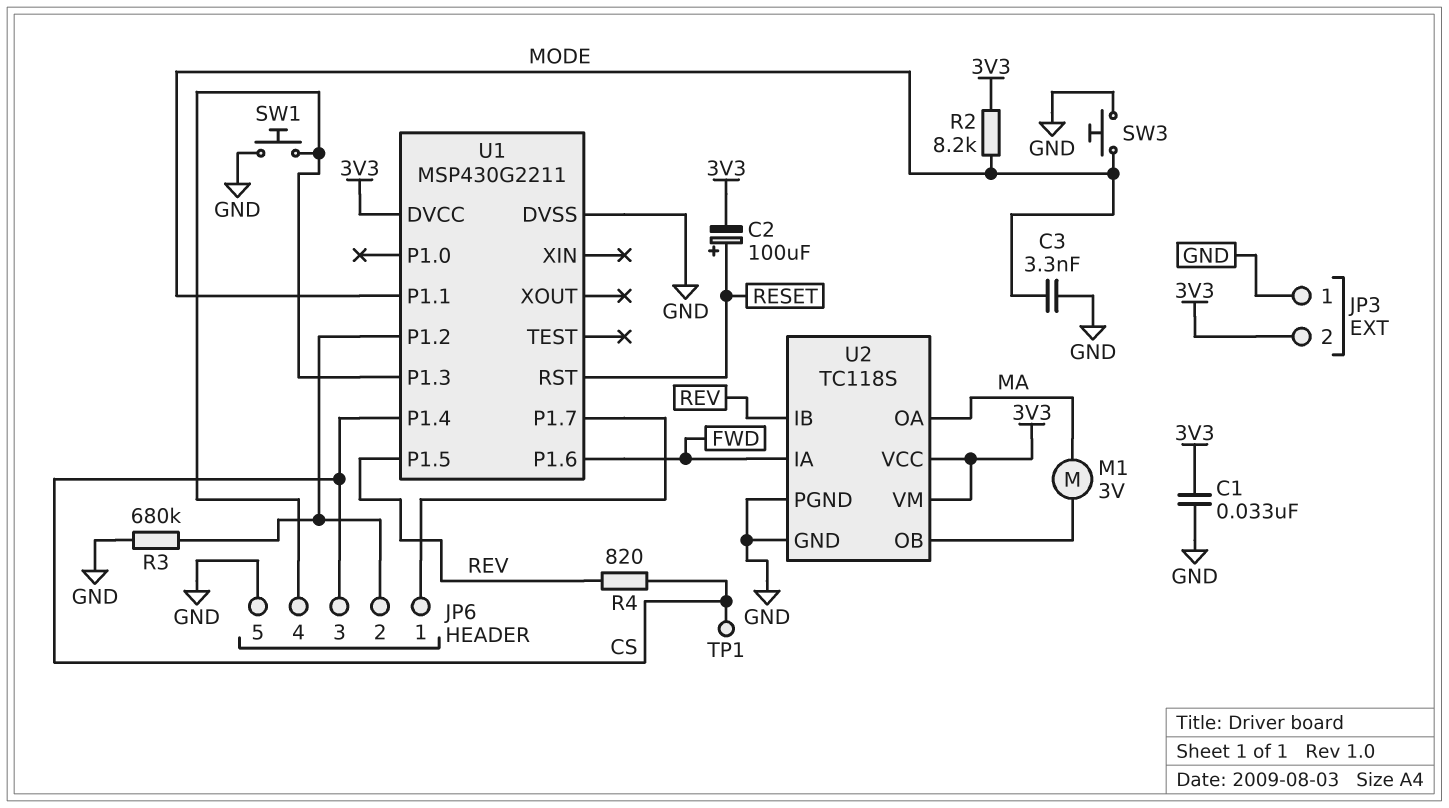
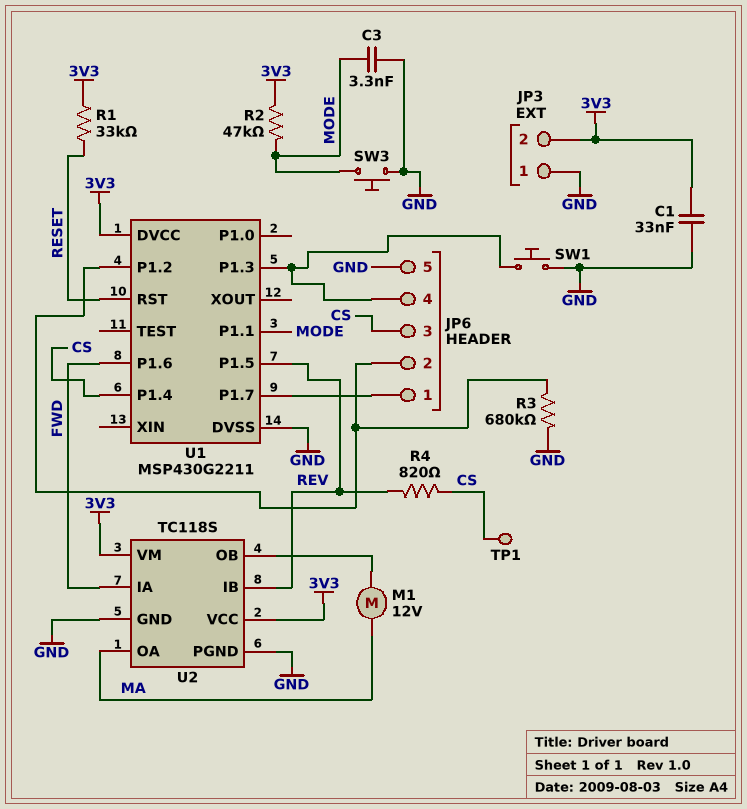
C2: 100uF (plus RESET, minus 3V3) -> none
M1: motor 3V (MA, U2/OB) -> motor 12V (MA, U2/OB)
R1: none -> 33k (3V3, RESET)
R2: 8.2k (3V3, MODE) -> 47k (3V3, MODE)

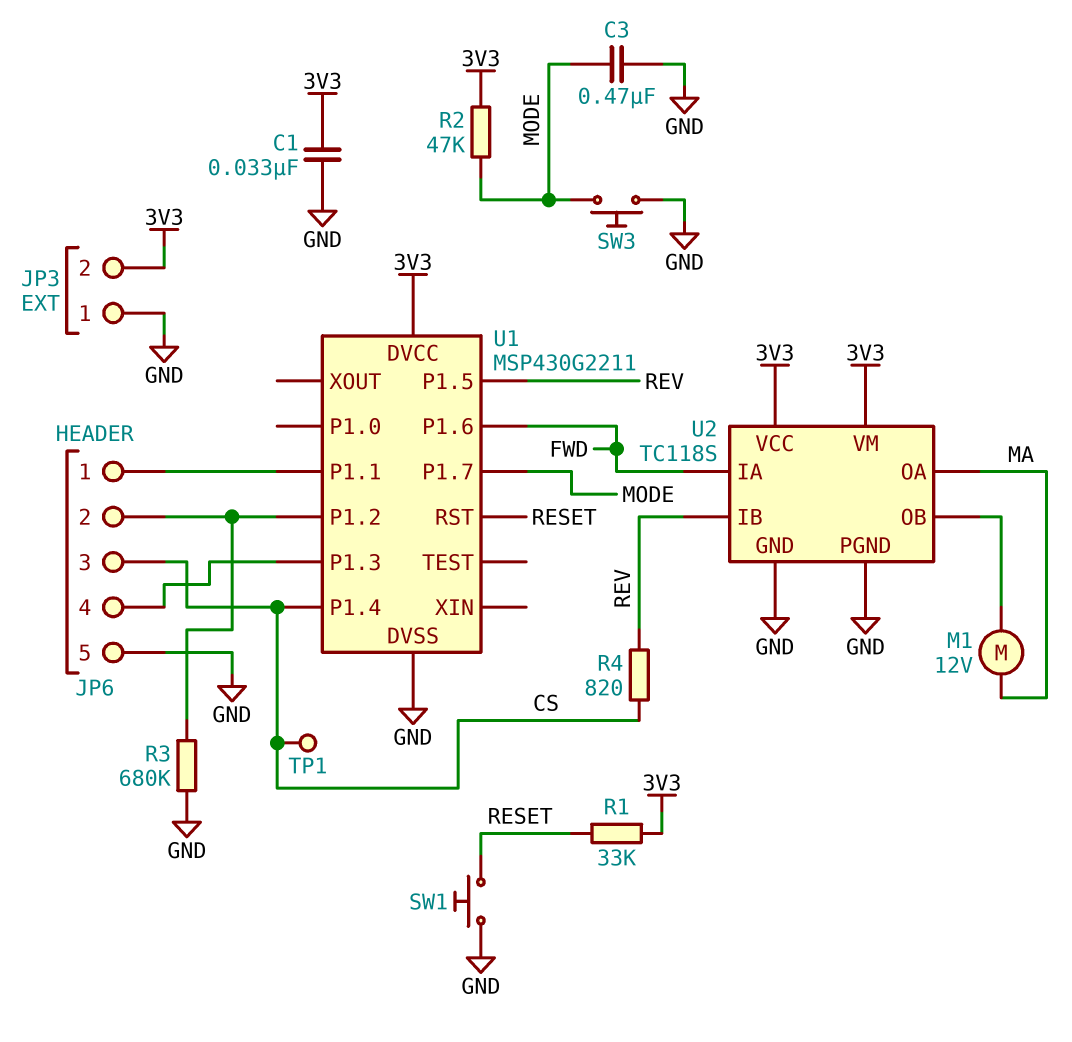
C3: 3.3nF (GND, MODE) -> 470nF (GND, MODE)
SW1: button (GND, JP6/4) -> button (GND, RESET)
U1 pin P1.1: MODE -> JP6/1
U1 pin P1.7: JP6/1 -> MODE

